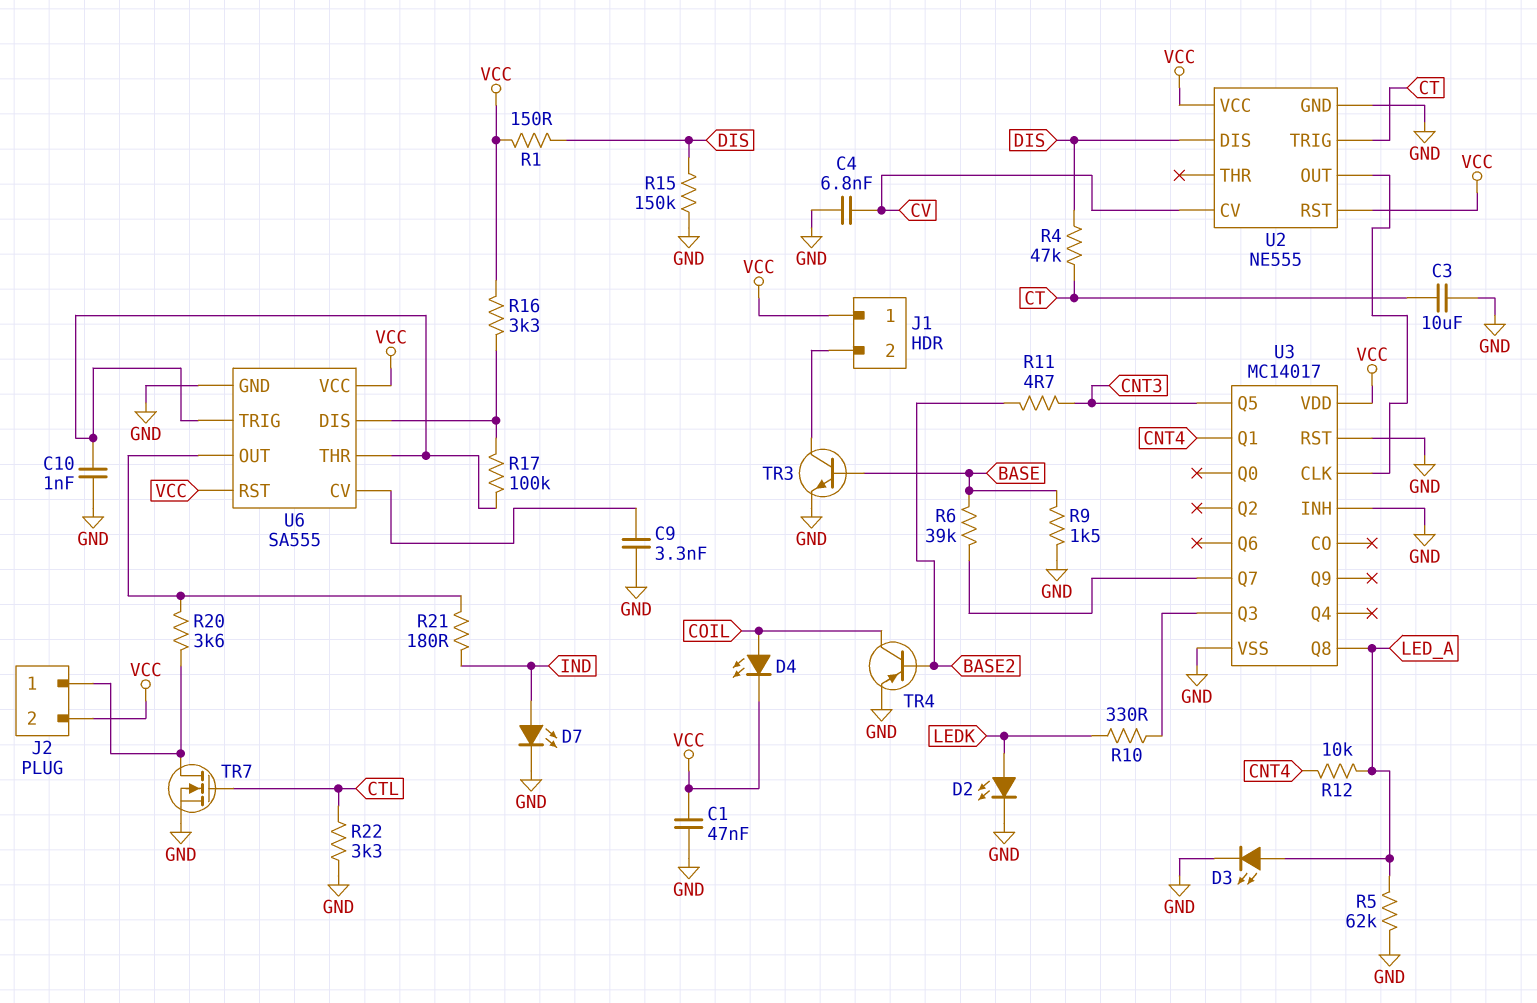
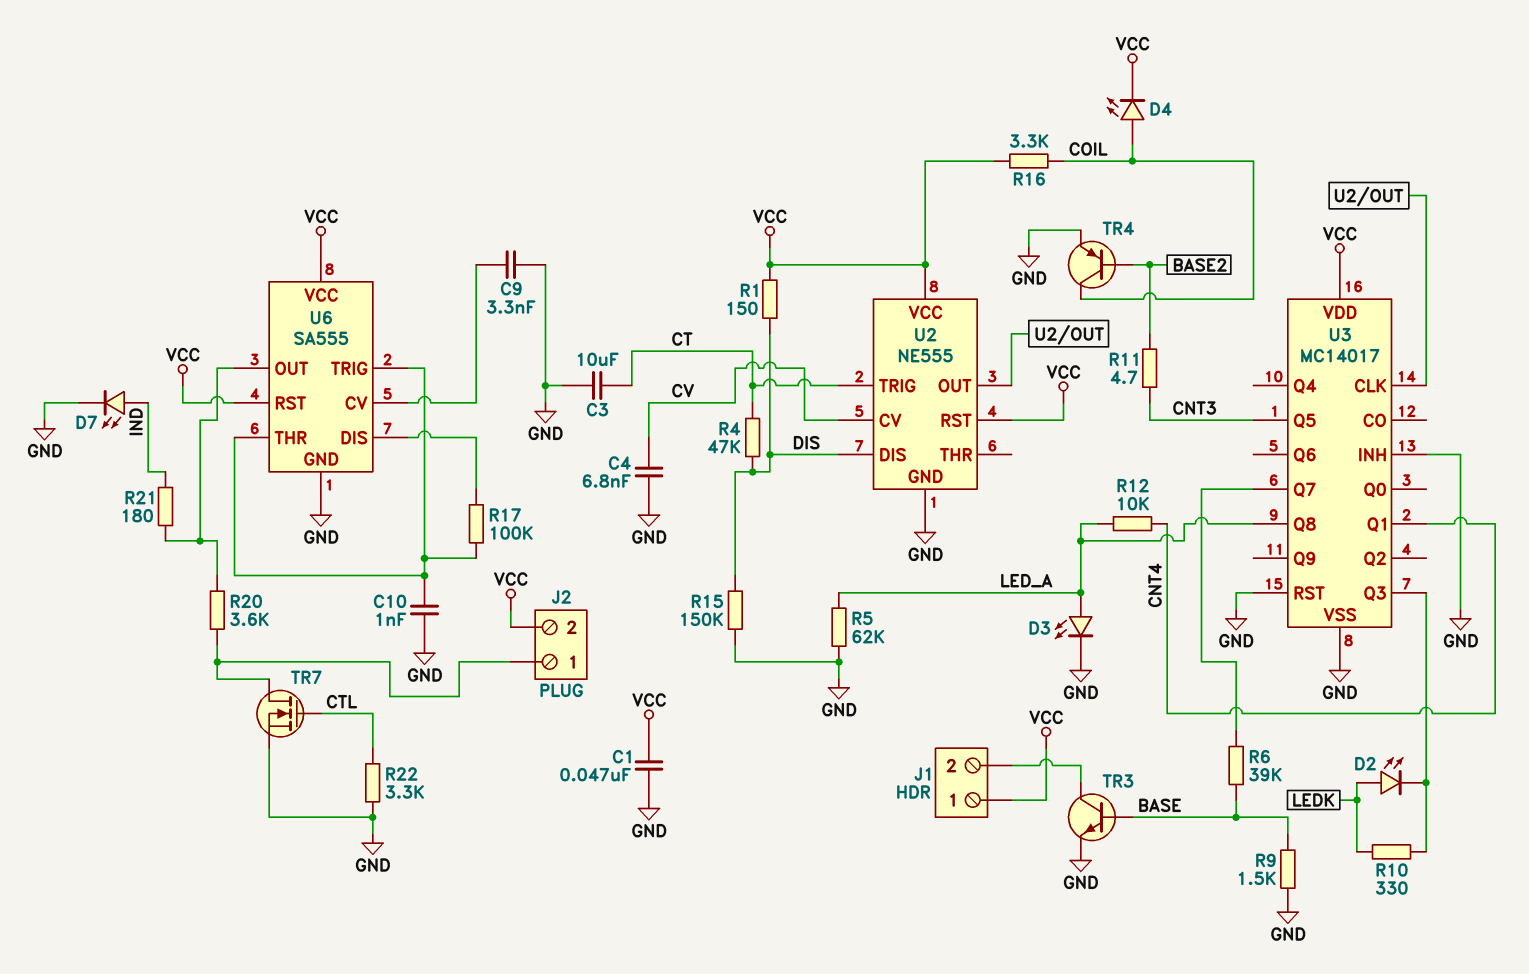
D2: LED (A LEDK, K GND) -> LED (A LEDK, K U3/Q3)
R16: 3.3k (U6/DIS, VCC) -> 3.3k (COIL, VCC)

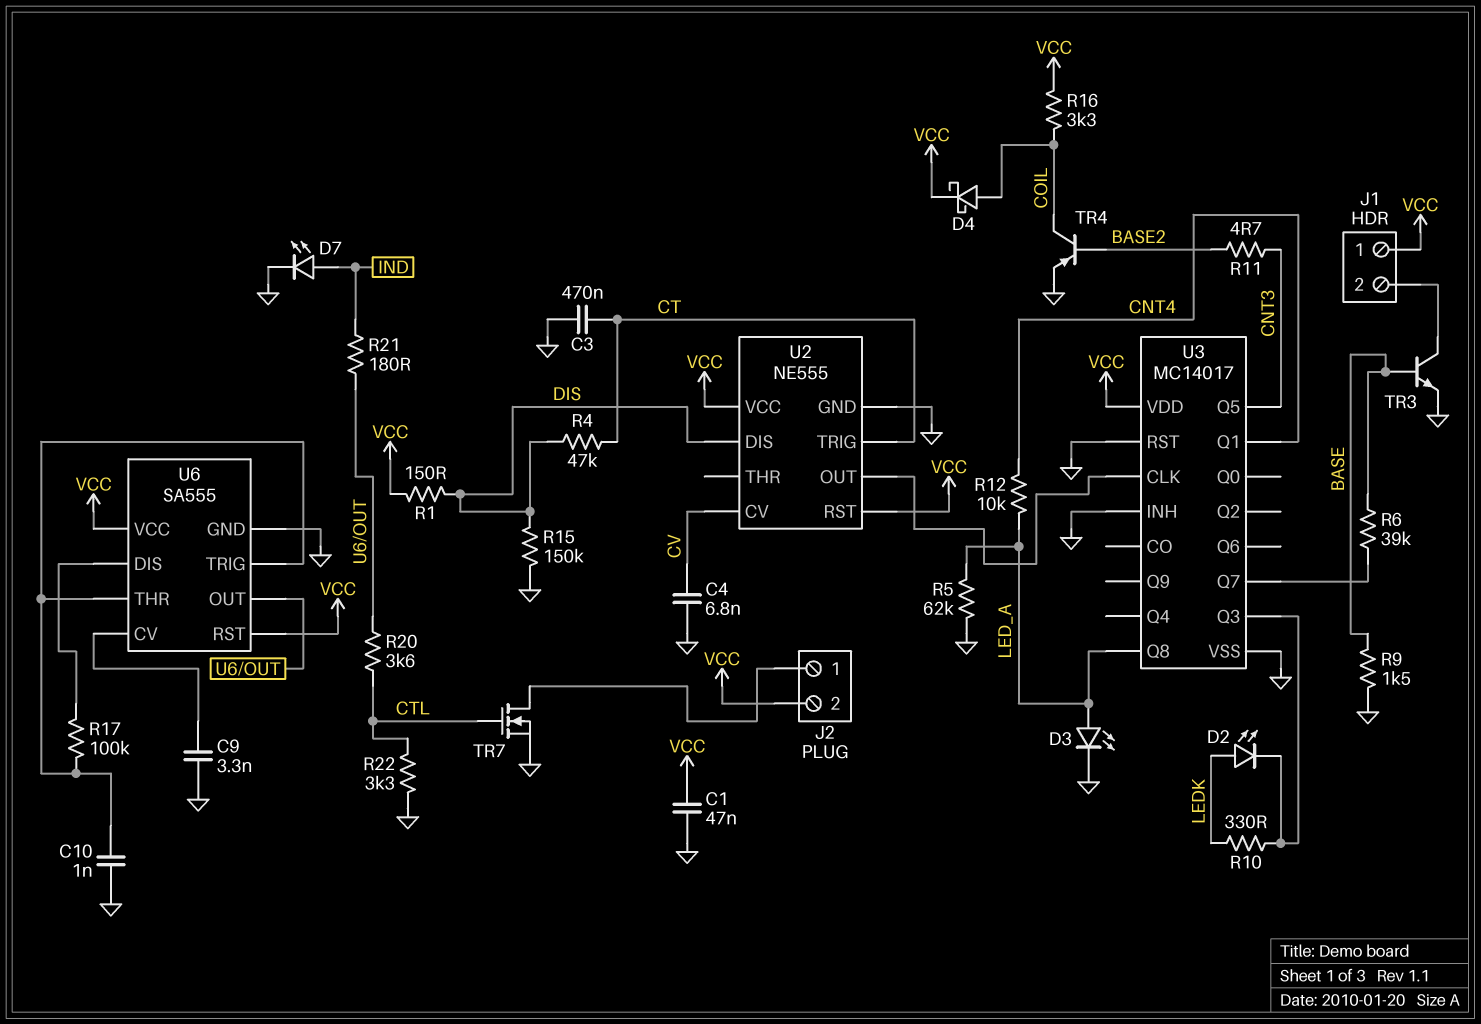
C3: 10uF (CT, GND) -> 470nF (CT, GND)
D4: LED (A COIL, K VCC) -> schottky (A COIL, K VCC)
R20: 3.6k (J2/1, U6/OUT) -> 3.6k (CTL, U6/OUT)

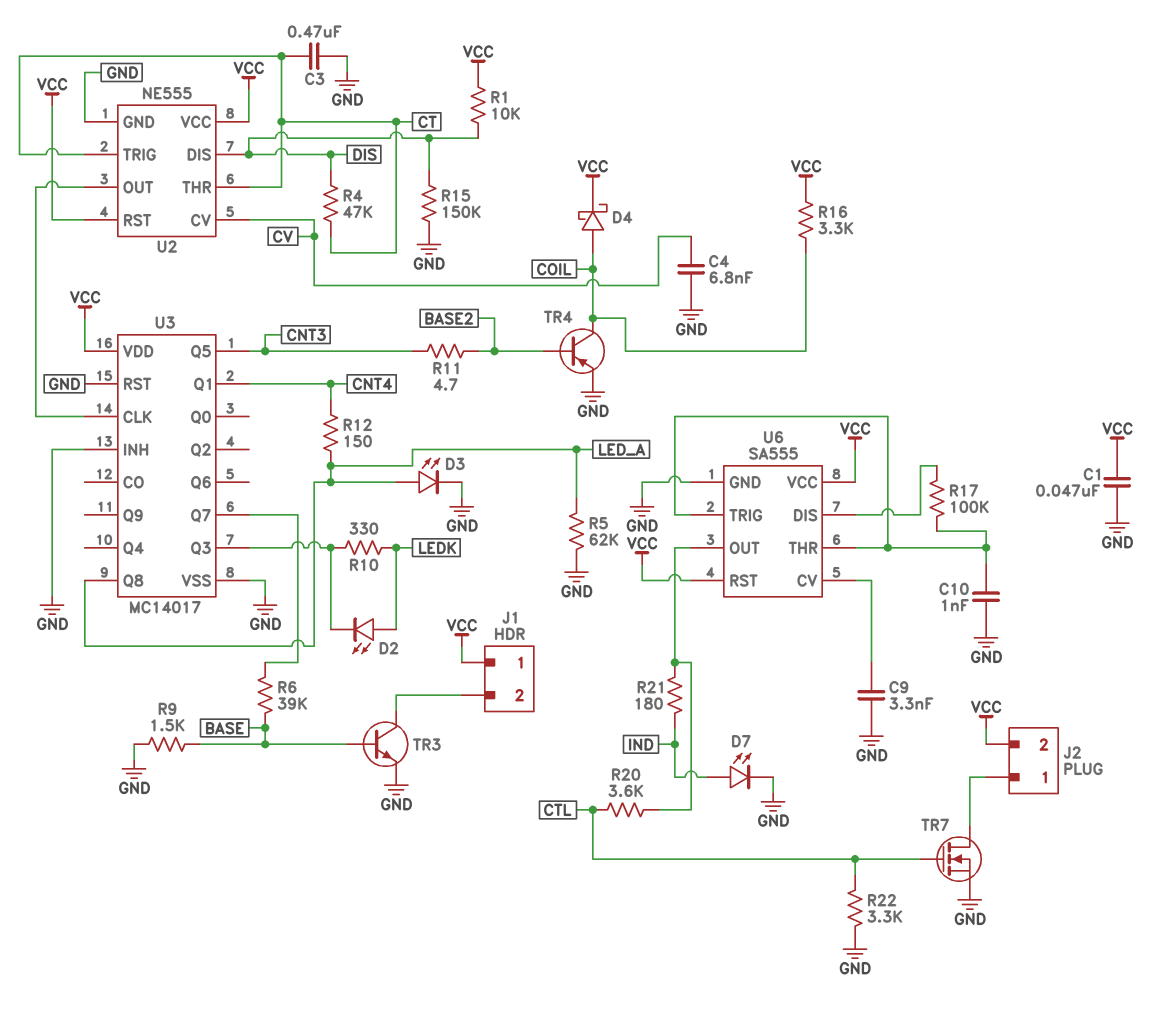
R1: 150 (DIS, VCC) -> 10k (DIS, VCC)
R12: 10k (CNT4, LED_A) -> 150 (CNT4, LED_A)
U2 pin THR: none -> CT

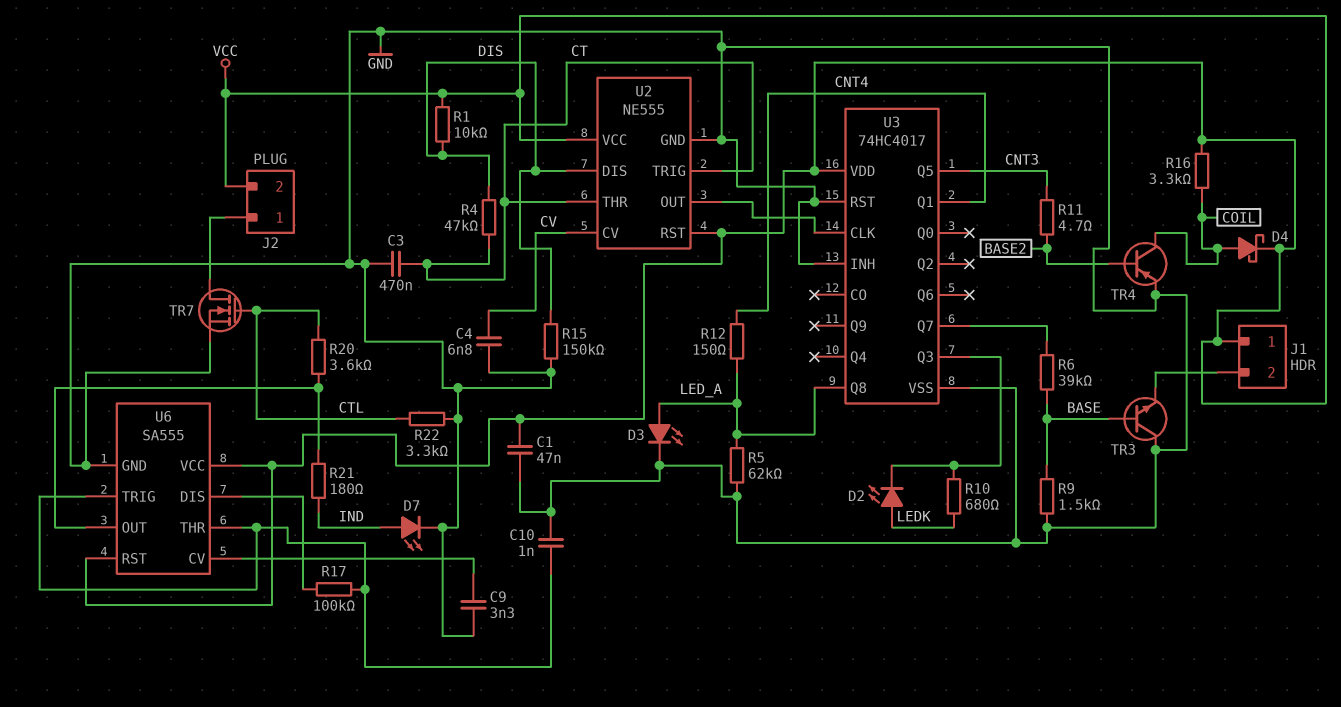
R10: 330 (LEDK, U3/Q3) -> 680 (LEDK, U3/Q3)
TR3: NPN (B BASE, C J1/2, E GND) -> NPN (B BASE, C GND, E J1/2)
U3: MC14017 -> 74HC4017

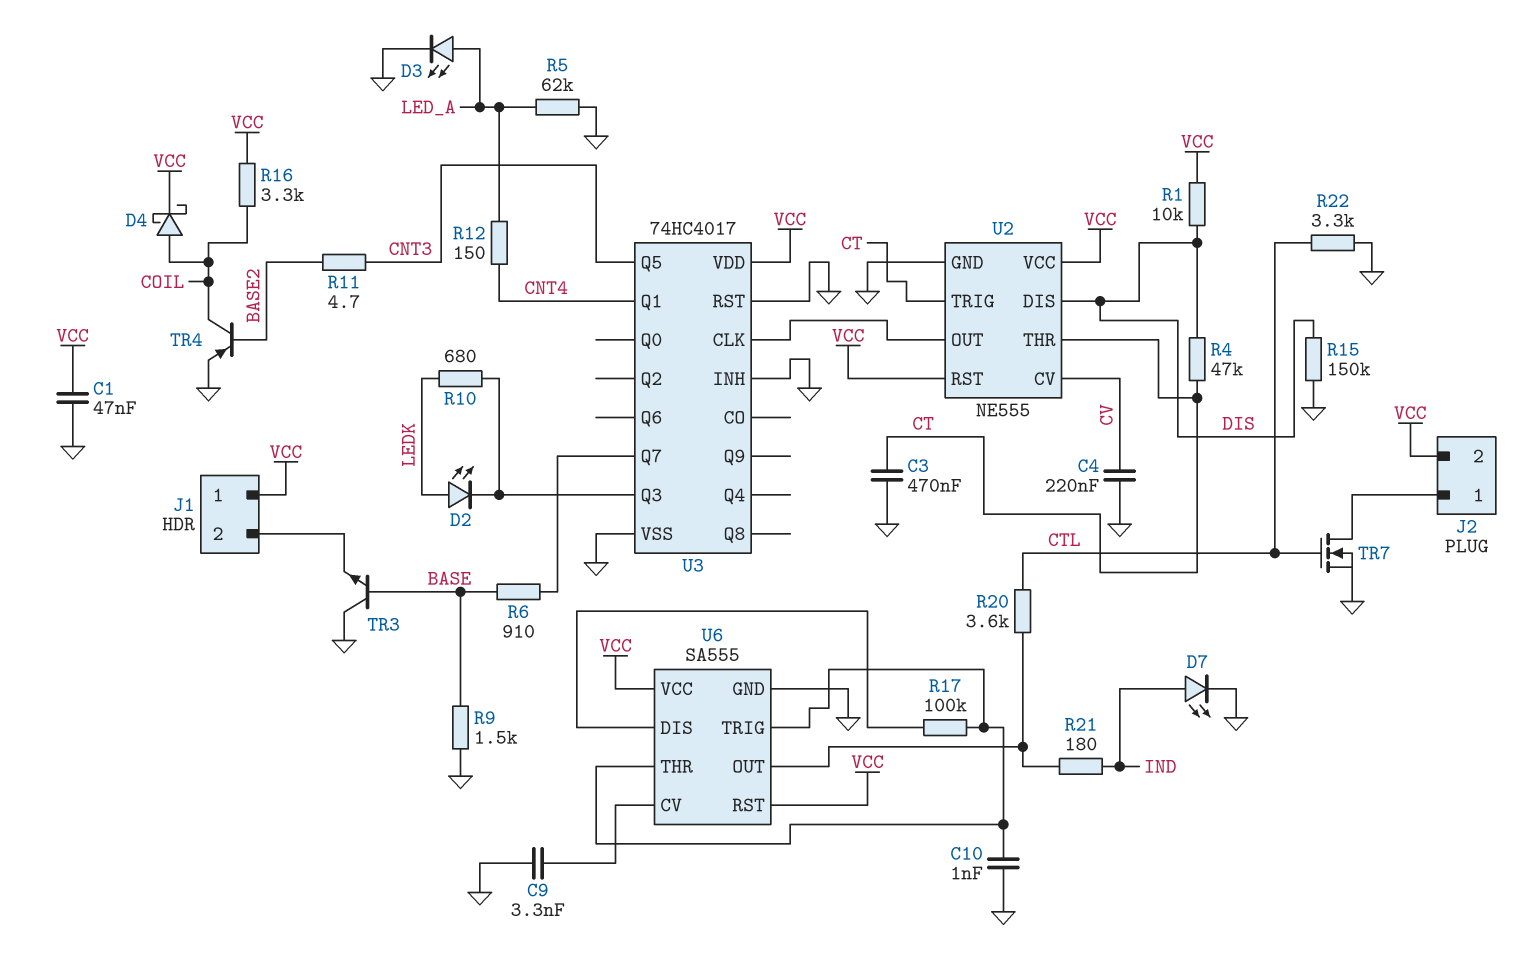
C4: 6.8nF (CV, GND) -> 220nF (CV, GND)
R6: 39k (BASE, U3/Q7) -> 910 (BASE, U3/Q7)
U3 pin Q8: LED_A -> none

